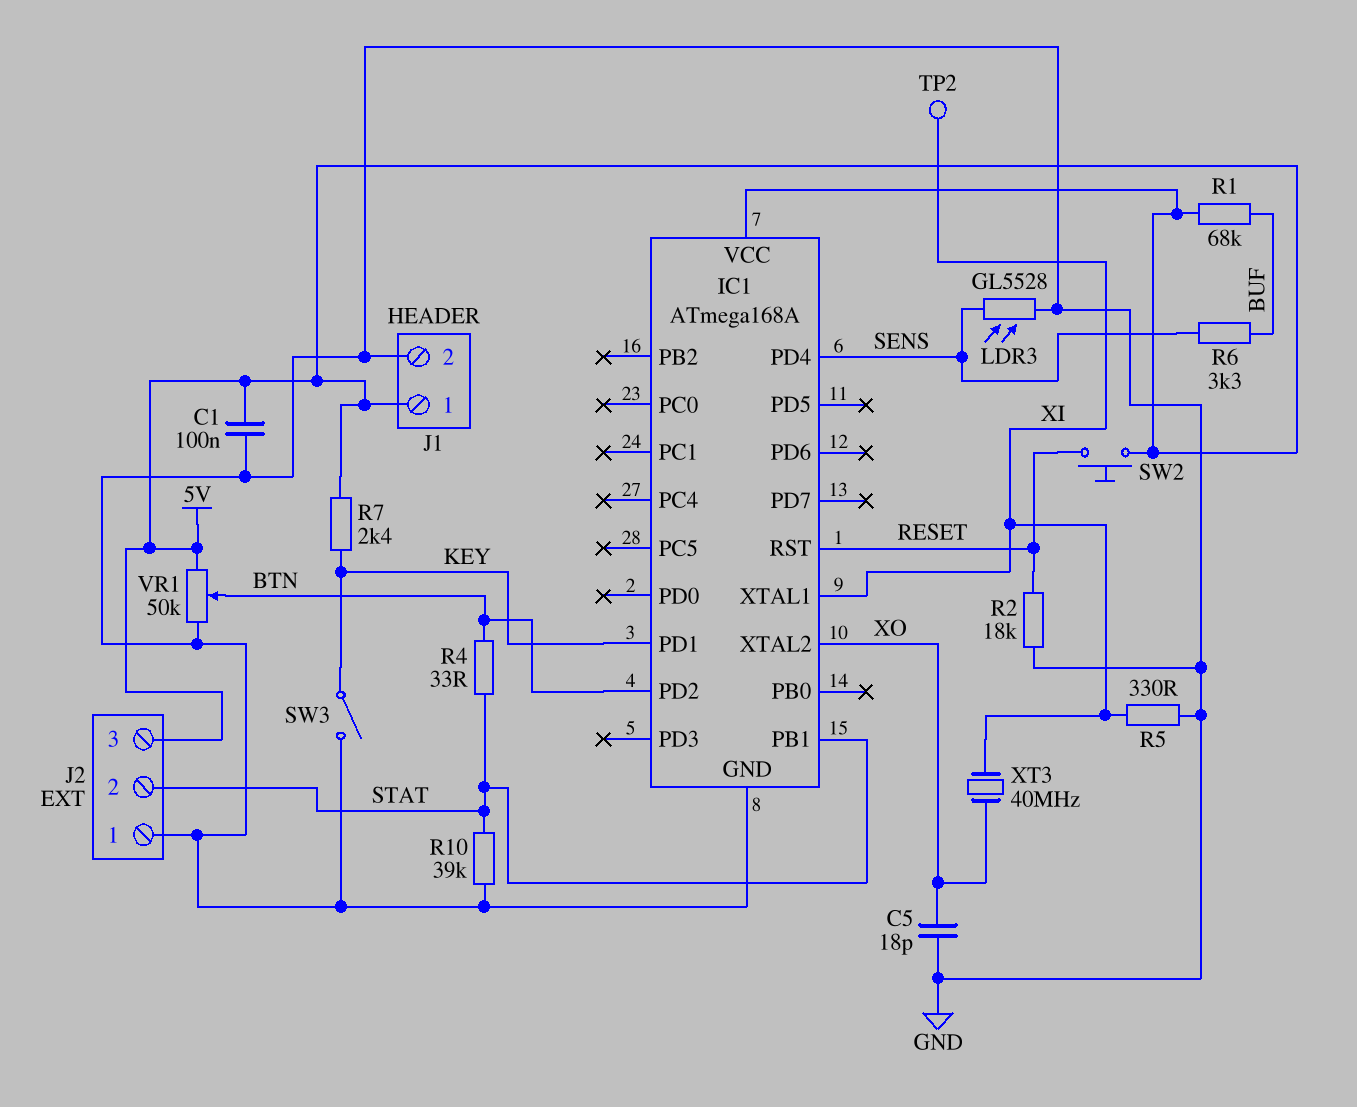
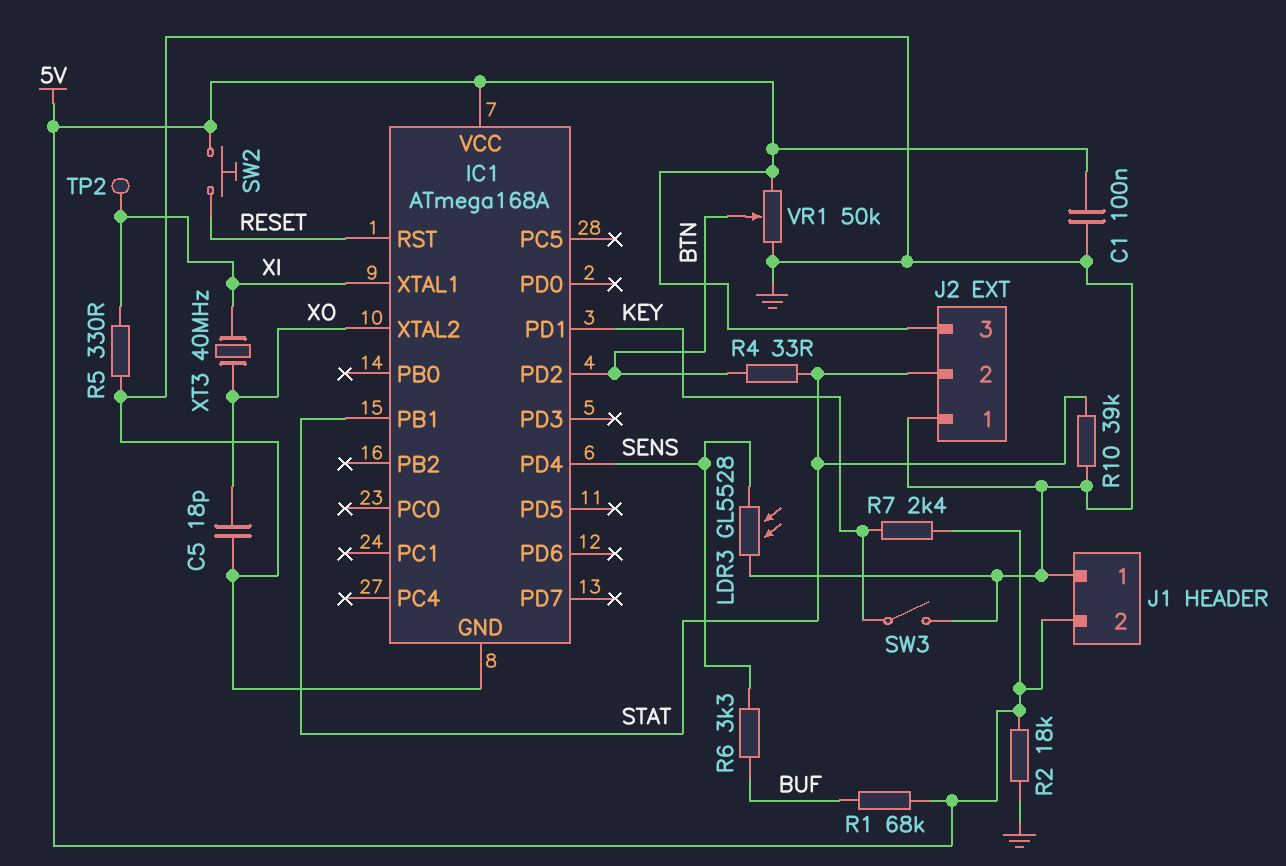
J1 pin 1: 5V -> GND
J1 pin 2: GND -> 5V
R2: 18k (GND, RESET) -> 18k (5V, GND)

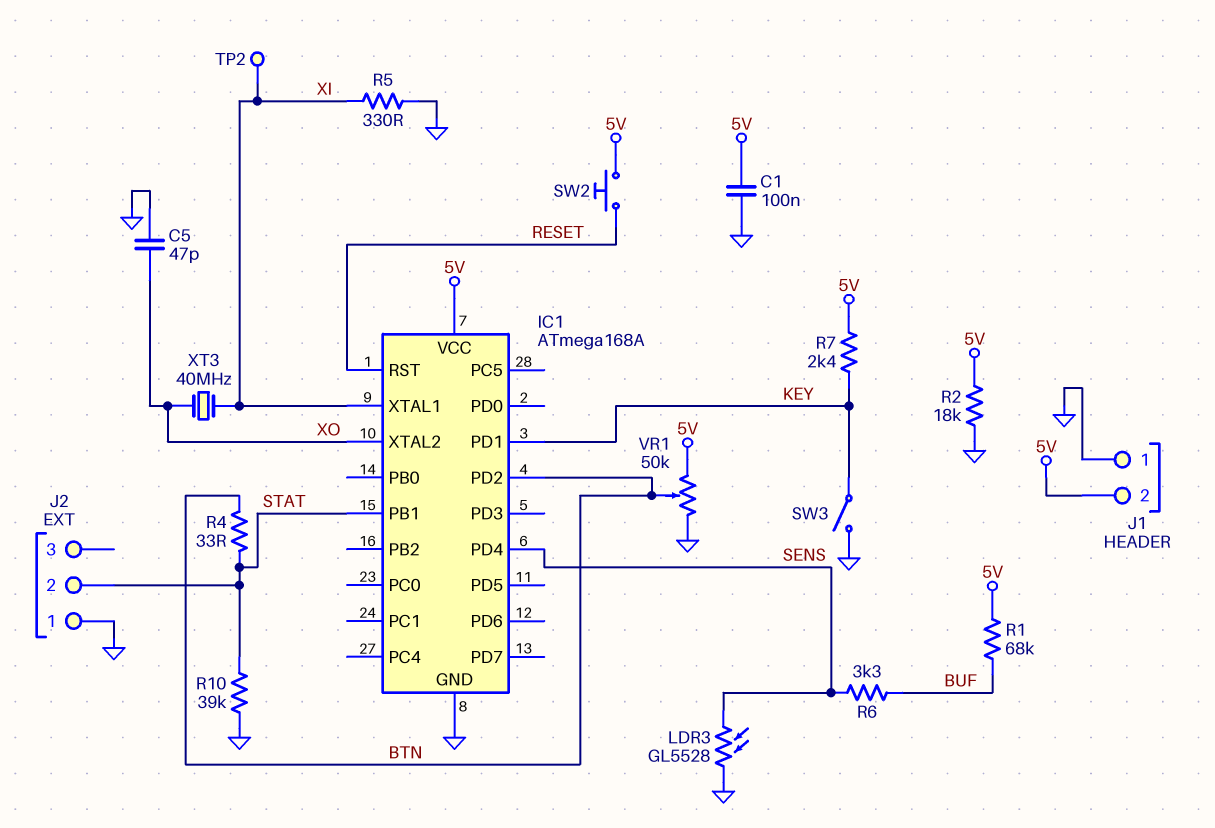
C5: 18pF (GND, XO) -> 47pF (GND, XO)
J2 pin 3: 5V -> none

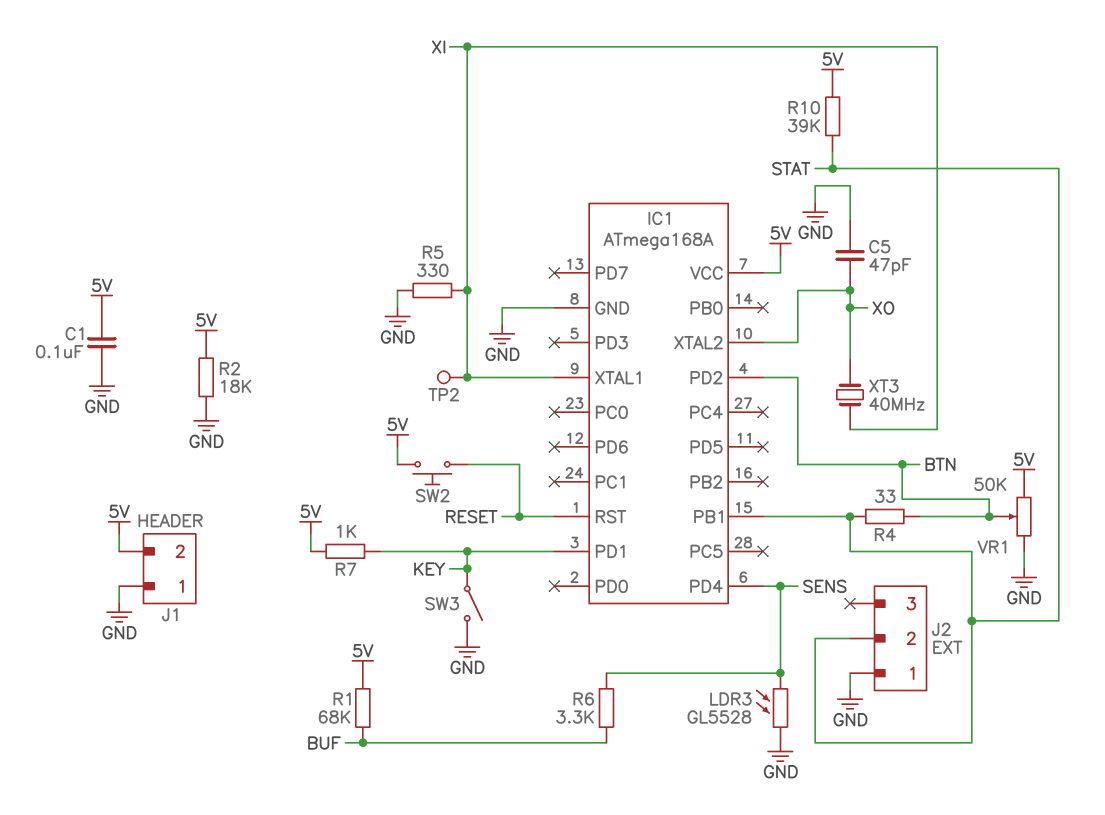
R7: 2.4k (5V, KEY) -> 1k (5V, KEY)
R10: 39k (GND, STAT) -> 39k (5V, STAT)

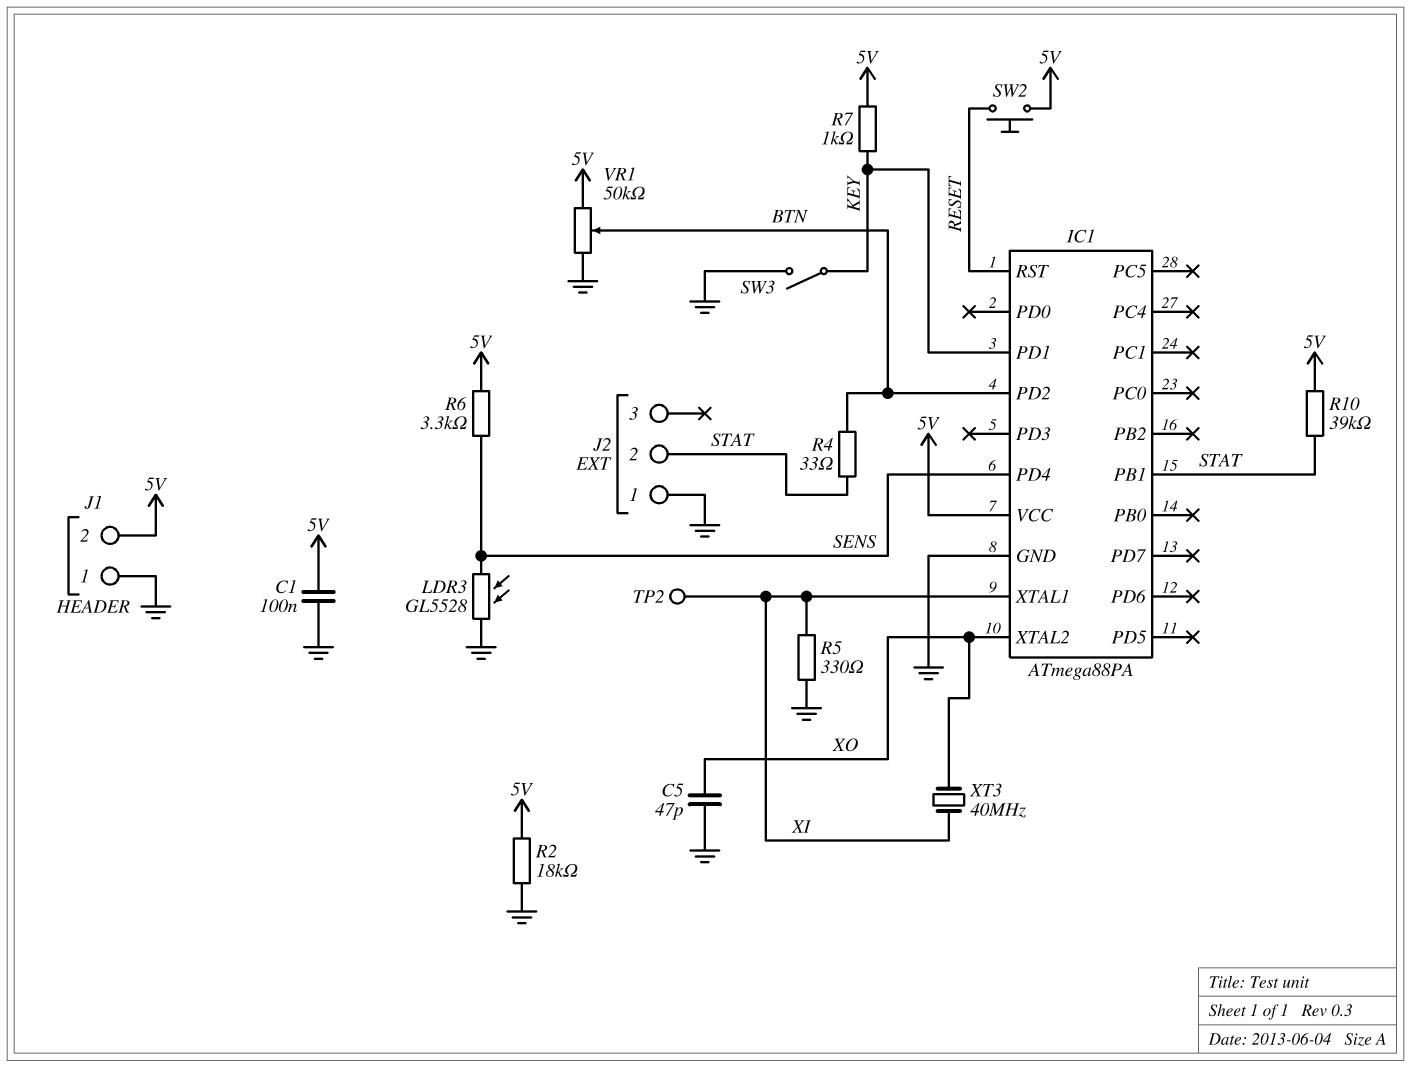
IC1: ATmega168A -> ATmega88PA
R1: 68k (5V, BUF) -> none
R6: 3.3k (BUF, SENS) -> 3.3k (5V, SENS)

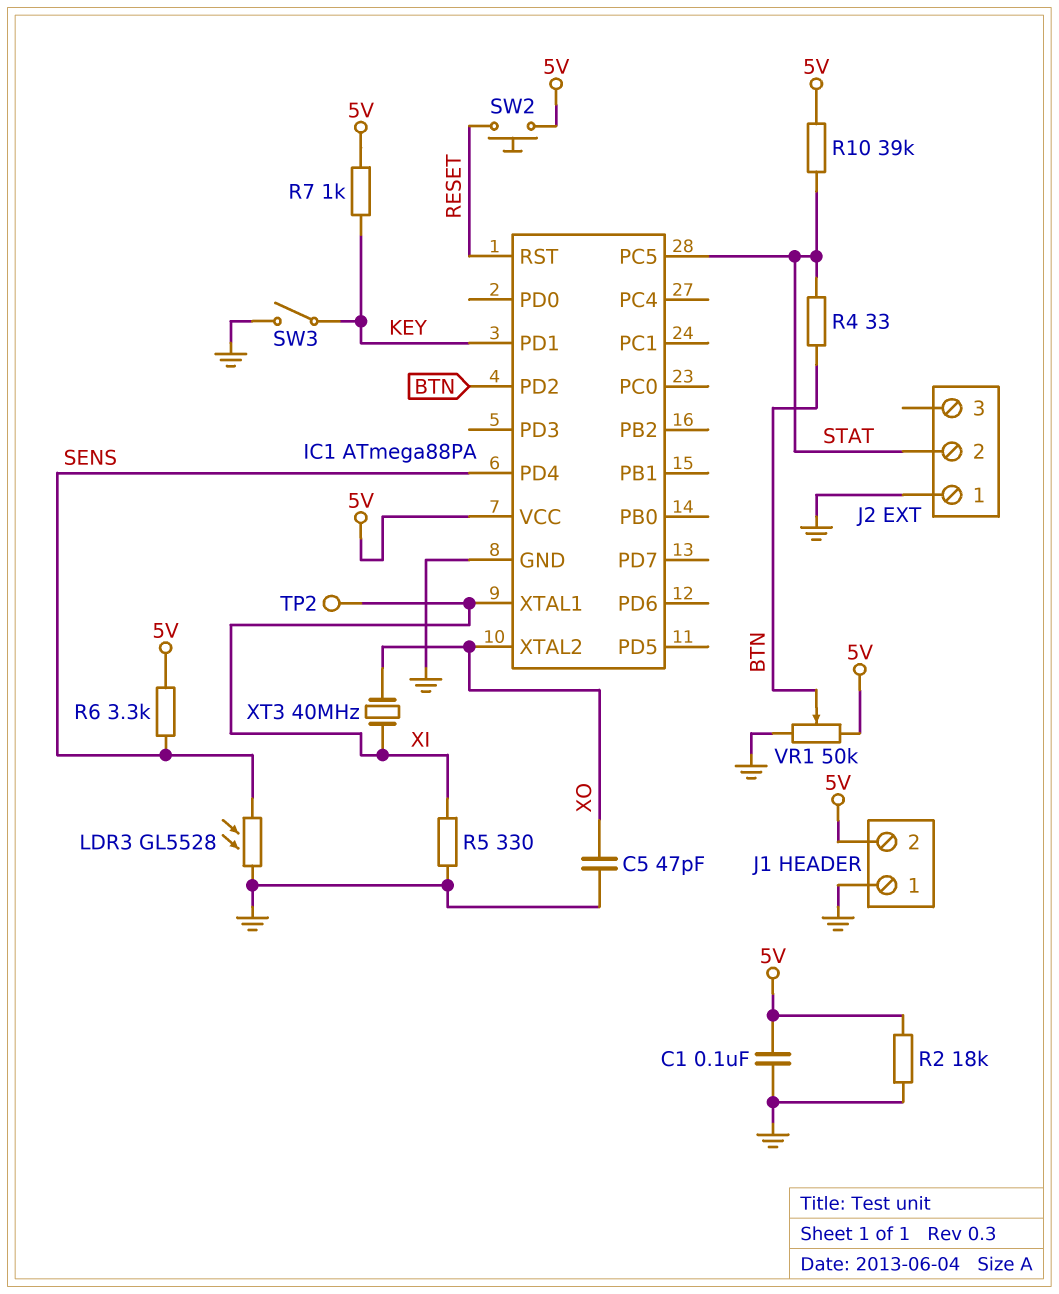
IC1 pin PB1: STAT -> none
IC1 pin PC5: none -> STAT

